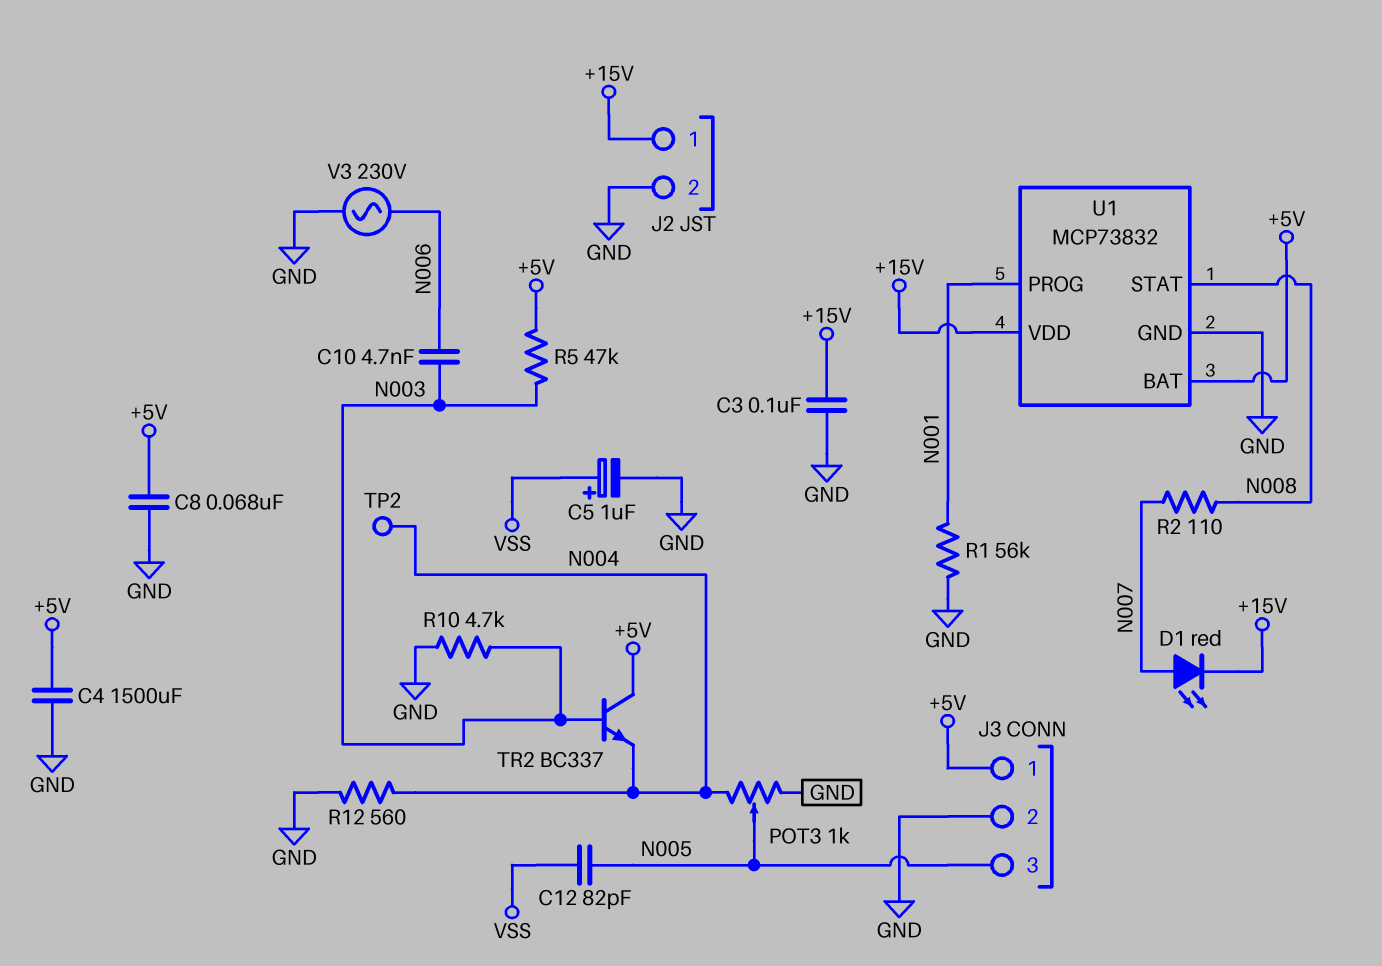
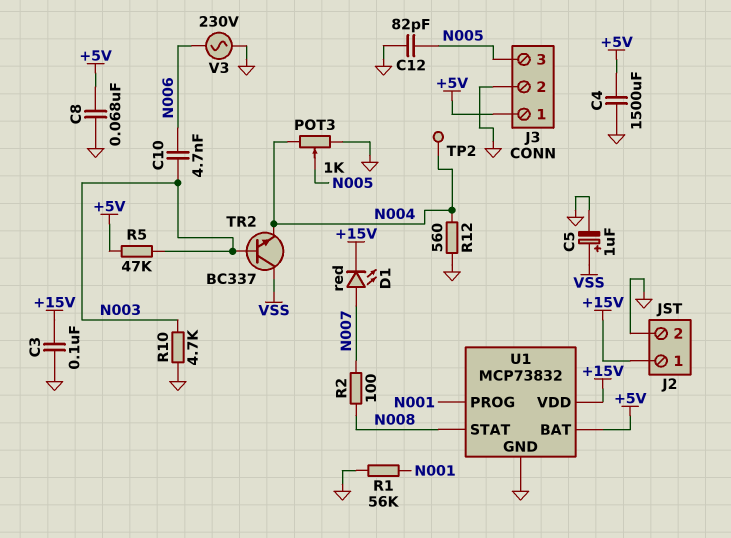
C12: 82pF (N005, VSS) -> 82pF (GND, N005)
R2: 110 (N007, N008) -> 100 (N007, N008)
TR2: NPN BC337 (B N003, C +5V, E N004) -> NPN BC337 (B N003, C VSS, E N004)

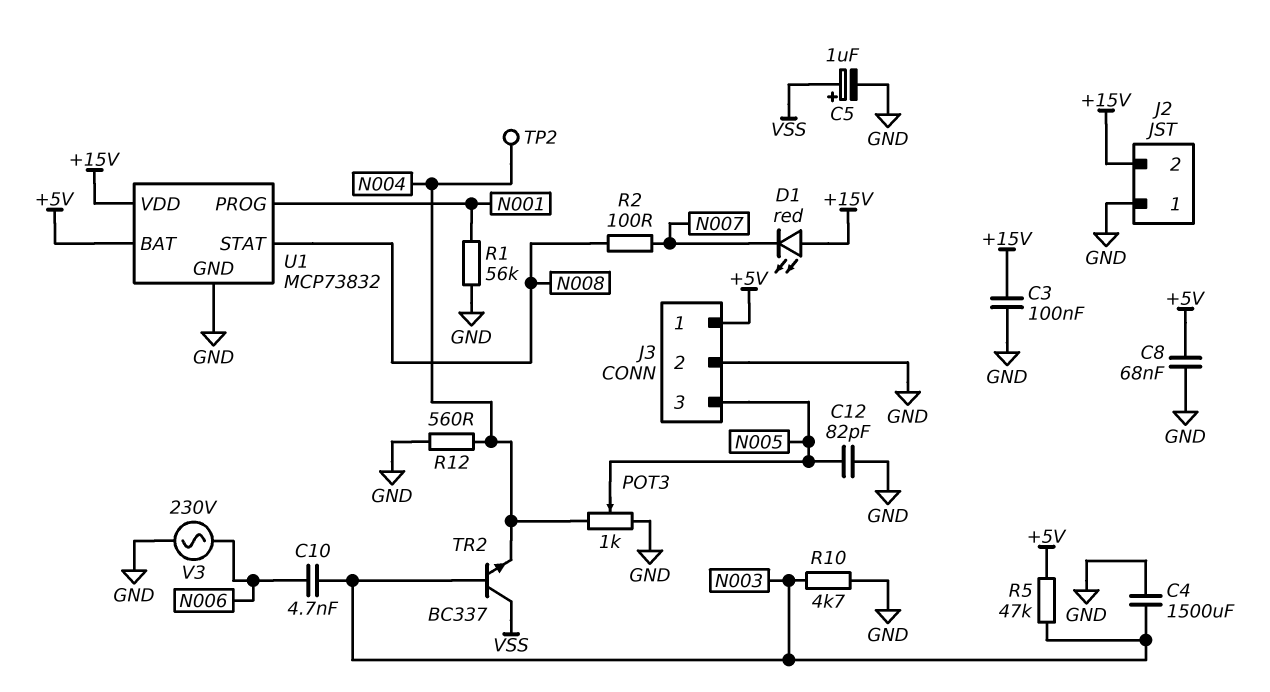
C4: 1500uF (+5V, GND) -> 1500uF (GND, N003)
D1: LED red (A N007, K +15V) -> LED red (A +15V, K N007)
J2 pin 1: +15V -> GND
J2 pin 2: GND -> +15V

